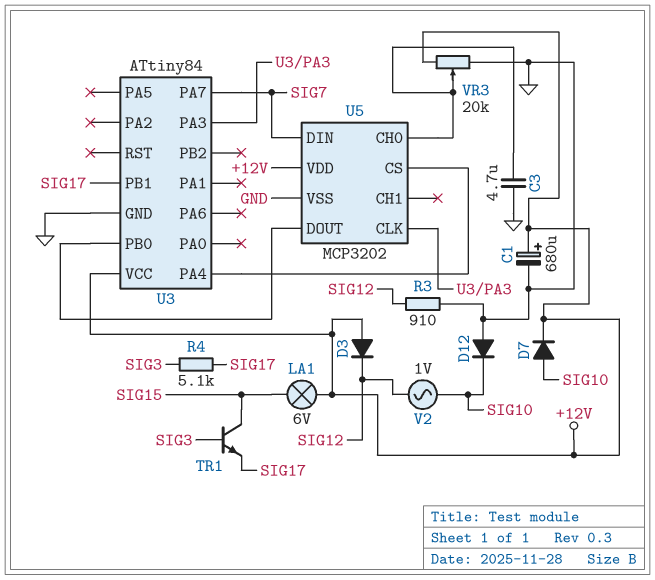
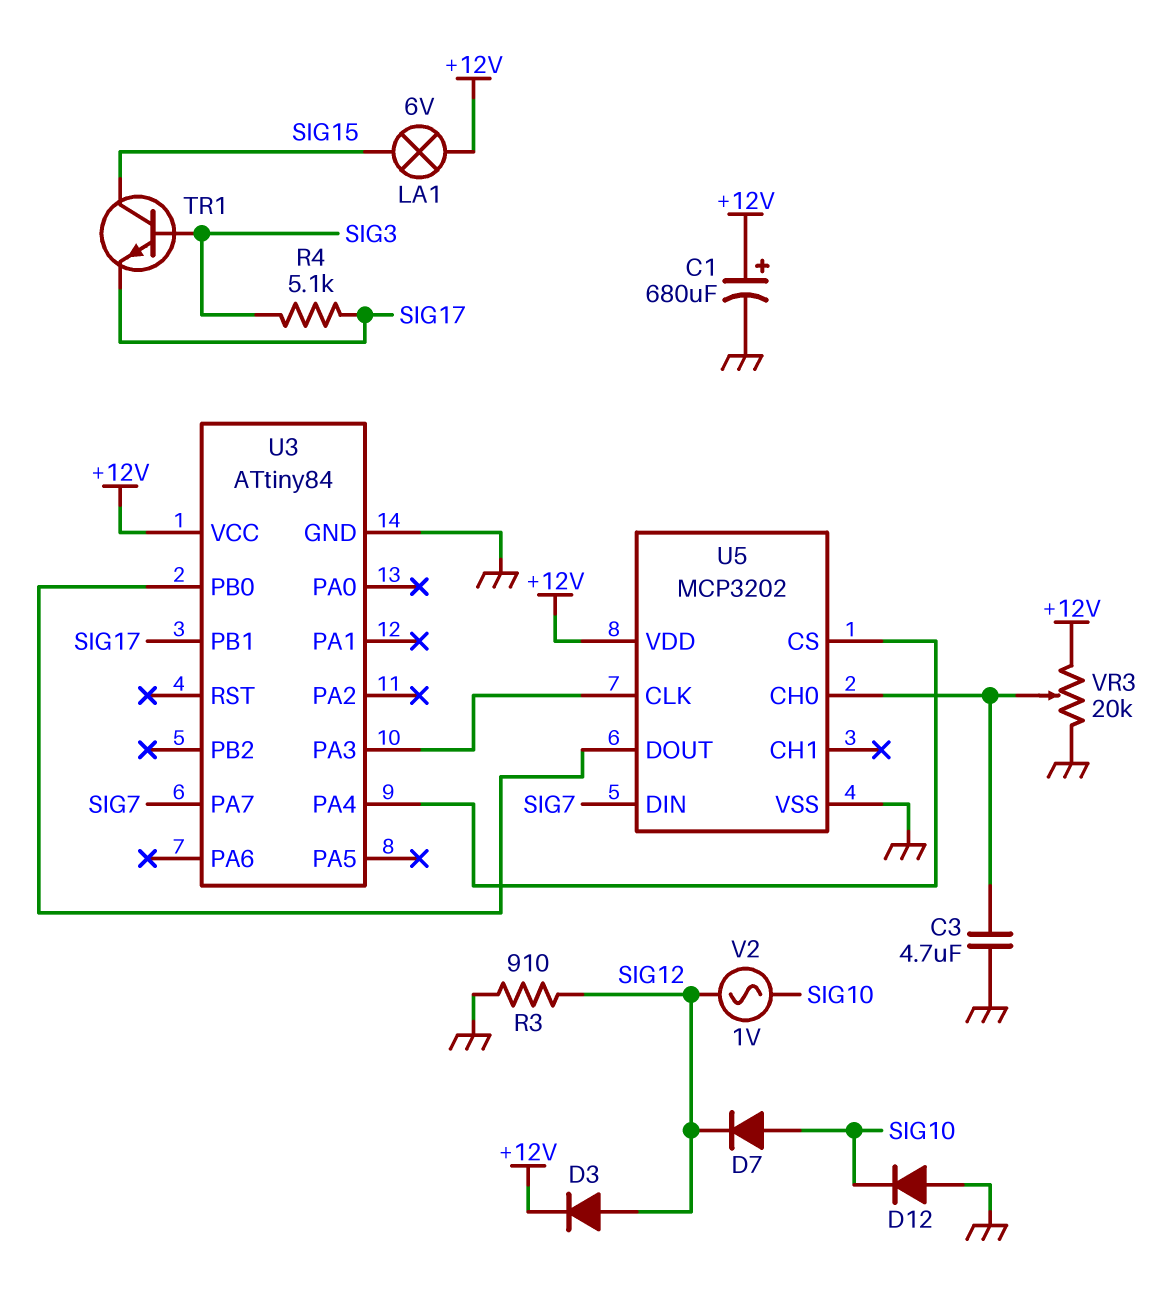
D3: diode (A +12V, K SIG12) -> diode (A SIG12, K +12V)
D7: diode (A SIG10, K +12V) -> diode (A SIG10, K SIG12)

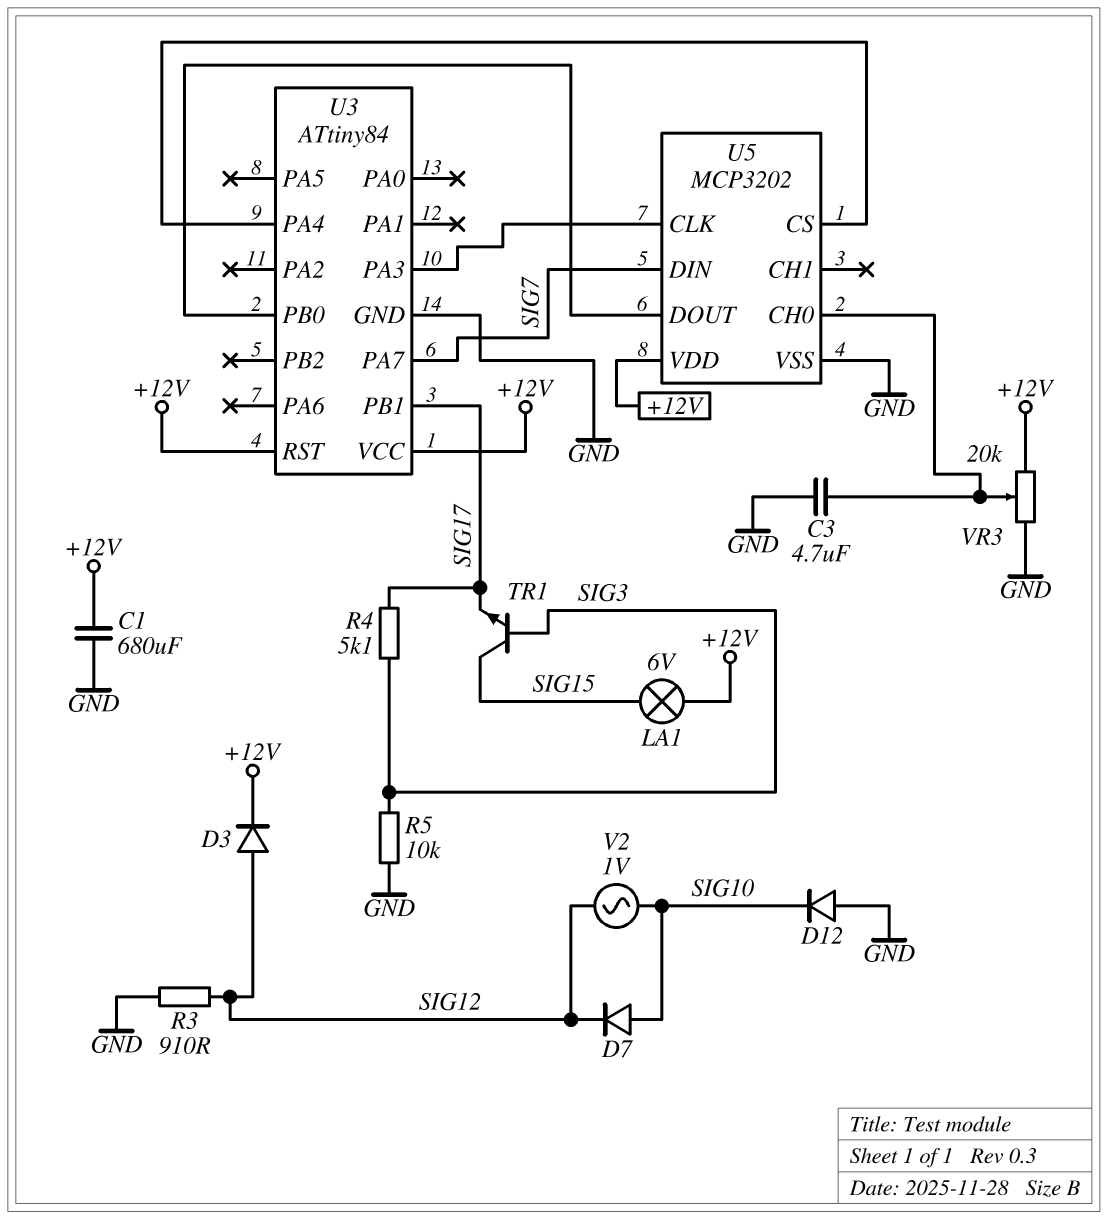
C1: 680uF (plus +12V, minus GND) -> 680uF (+12V, GND)
R5: none -> 10k (GND, SIG3)
U3 pin RST: none -> +12V

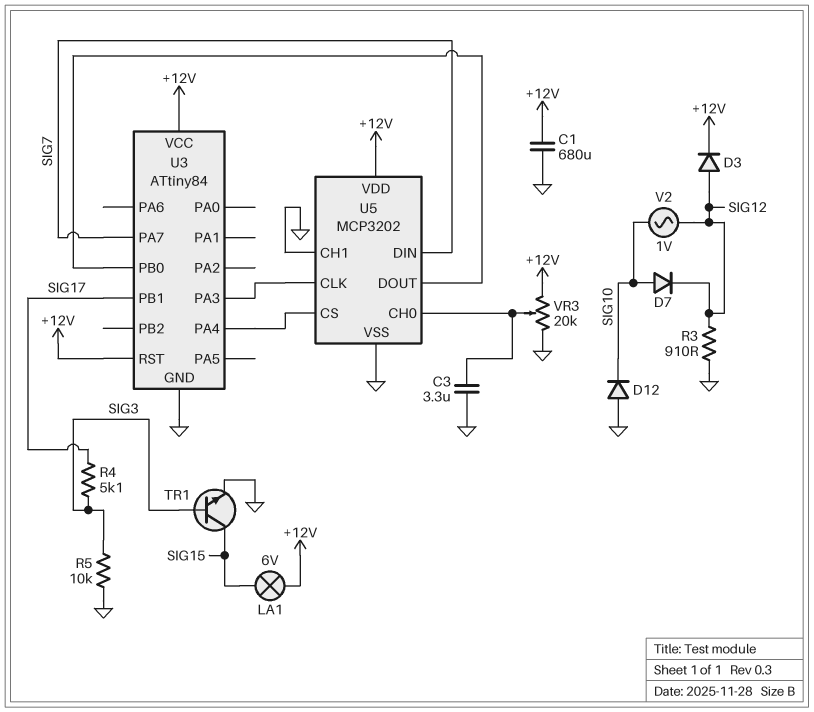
C3: 4.7uF (GND, U5/CH0) -> 3.3uF (GND, U5/CH0)
TR1: NPN (B SIG3, C SIG15, E SIG17) -> NPN (B SIG3, C SIG15, E GND)
U5 pin CH1: none -> GND

